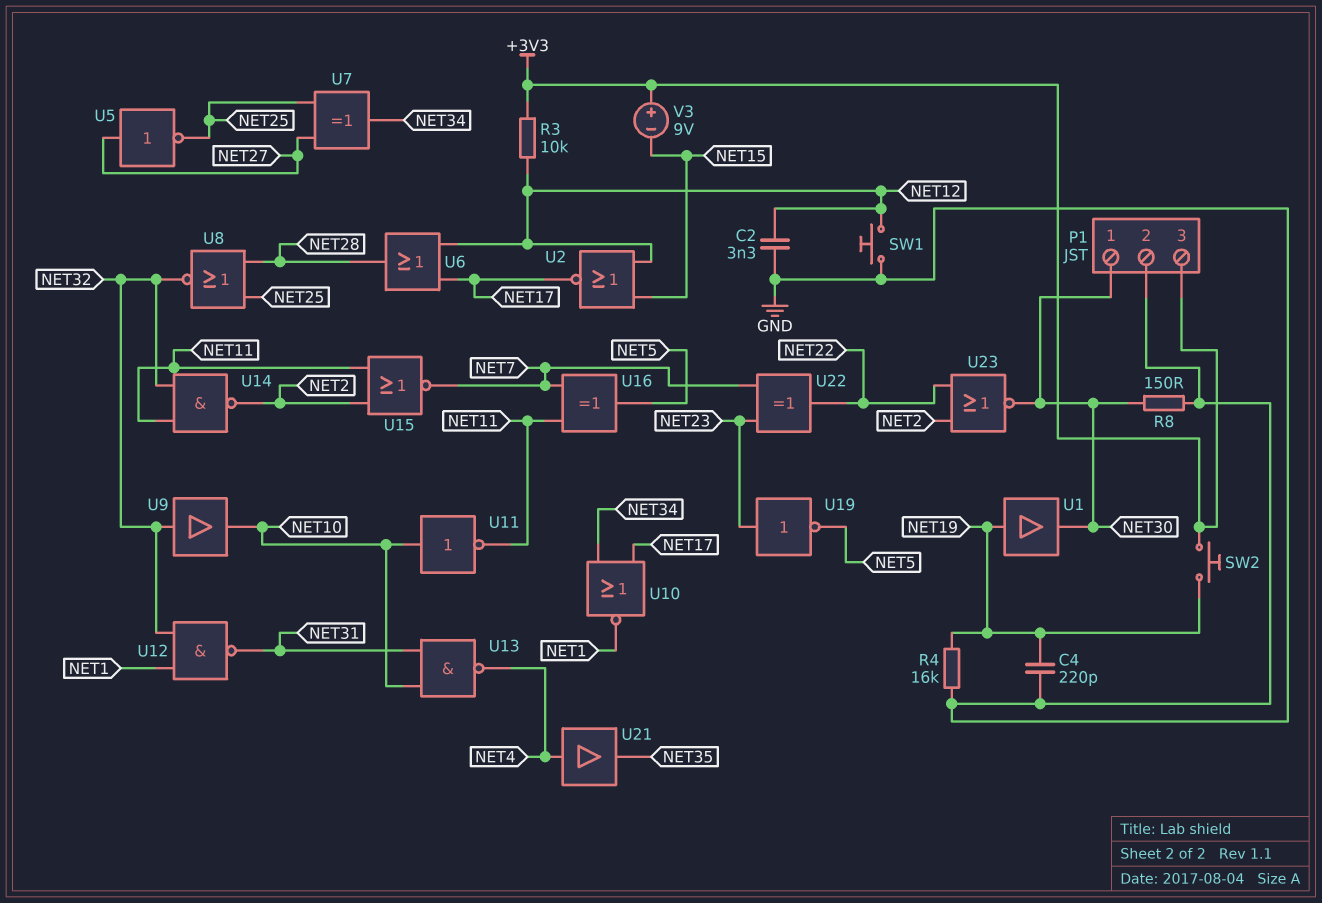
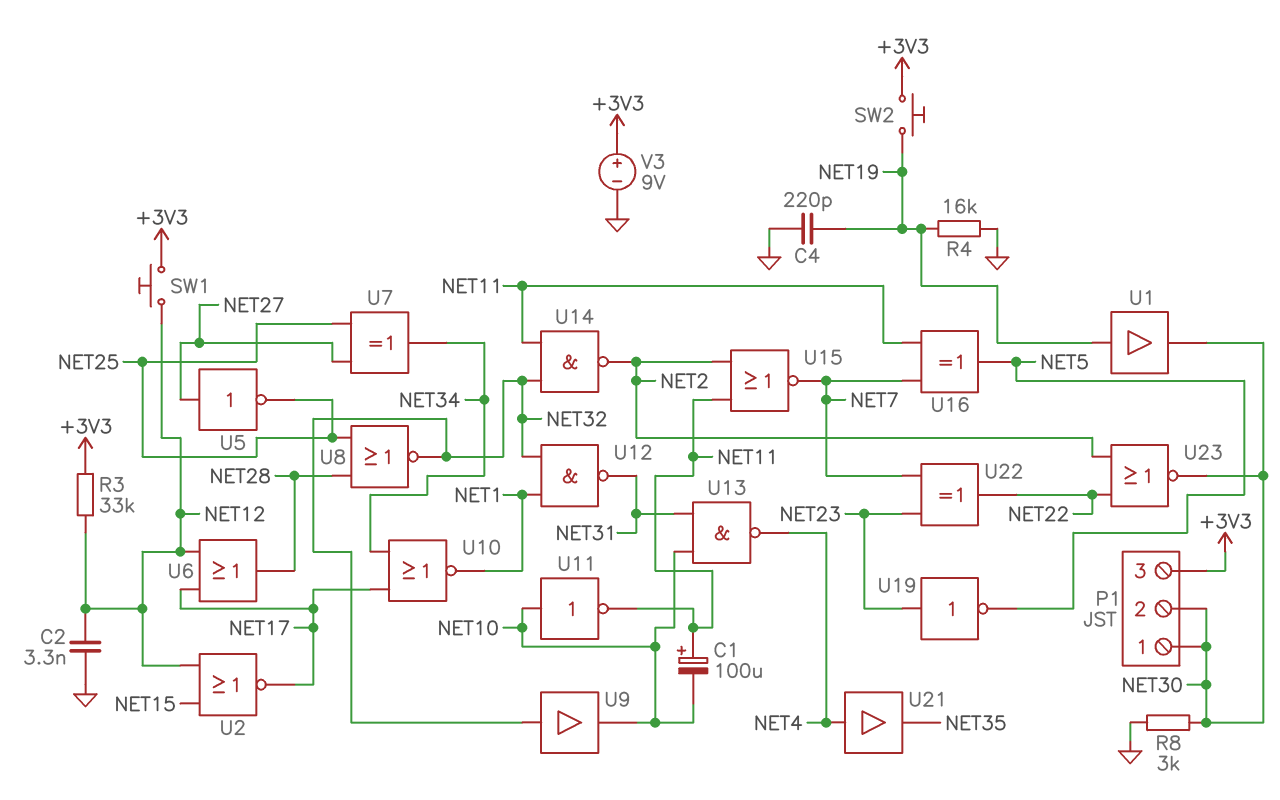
C1: none -> 100uF (plus NET11, minus NET10)
P1 pin 2: GND -> NET30
R3: 10k (+3V3, NET12) -> 33k (+3V3, NET12)
R8: 150 (GND, NET30) -> 3k (GND, NET30)
SW1: button (GND, NET12) -> button (+3V3, NET12)
V3: 9V (plus +3V3, minus NET15) -> 9V (plus +3V3, minus GND)

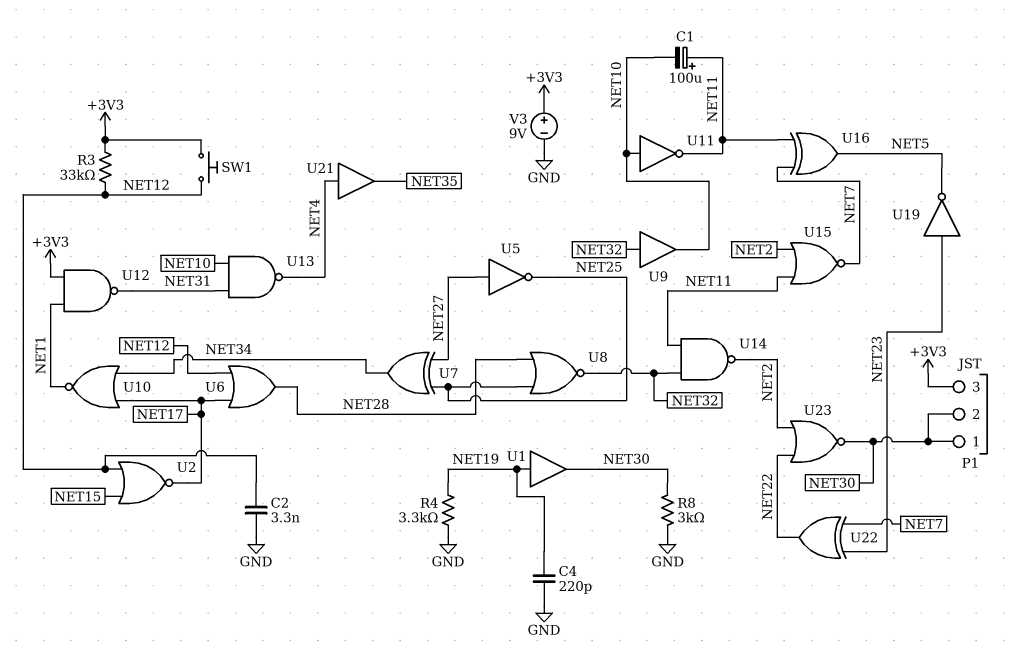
R4: 16k (GND, NET19) -> 3.3k (GND, NET19)
SW2: button (+3V3, NET19) -> none
U12: NAND (in NET1, in NET32, out NET31) -> NAND (in +3V3, in NET1, out NET31)

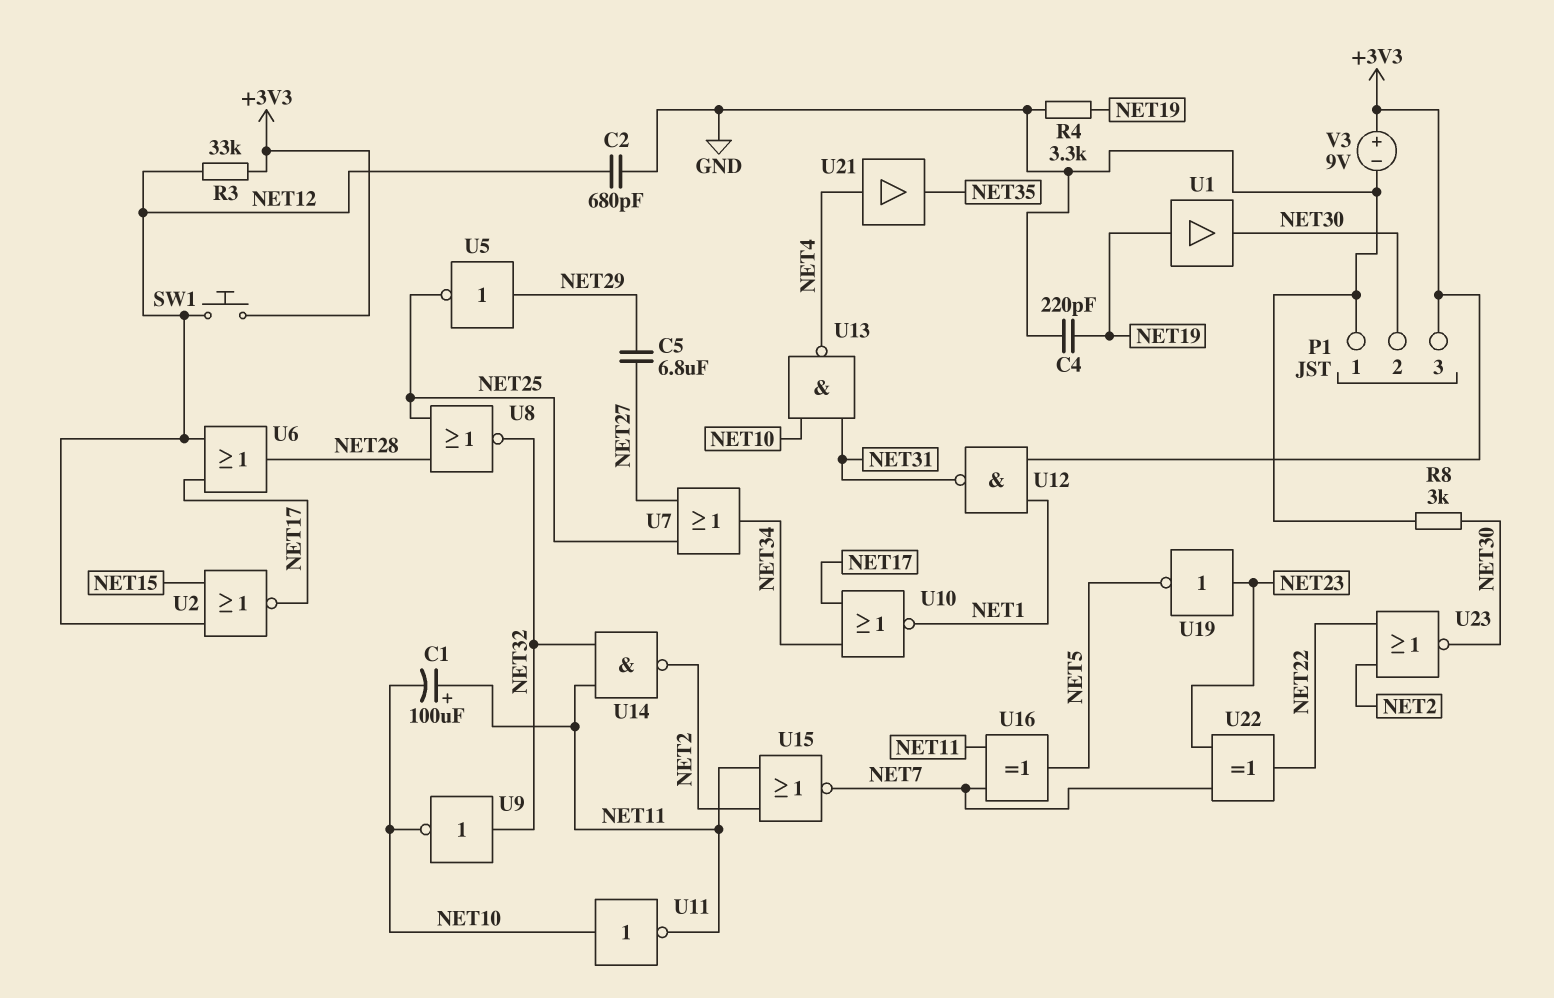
C2: 3.3nF (GND, NET12) -> 680pF (GND, NET12)
C5: none -> 6.8uF (NET27, NET29)
P1 pin 1: NET30 -> GND
U5: NOT (in NET27, out NET25) -> NOT (in NET29, out NET25)
U7: XOR (in NET25, in NET27, out NET34) -> OR (in NET25, in NET27, out NET34)
U9: buffer (in NET32, out NET10) -> NOT (in NET32, out NET10)

